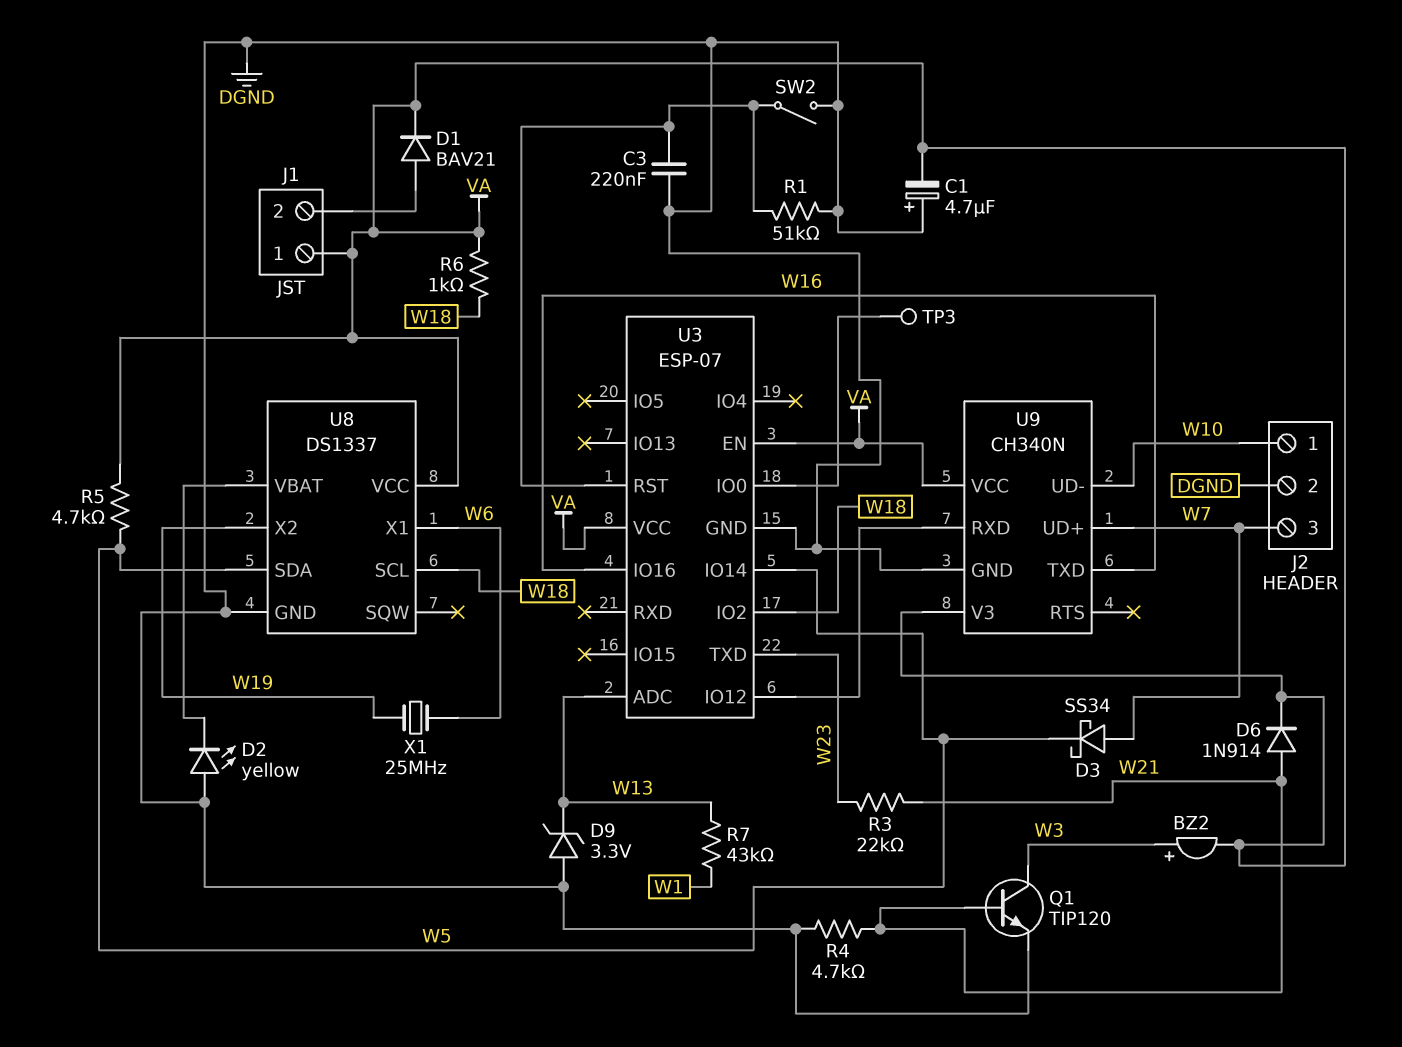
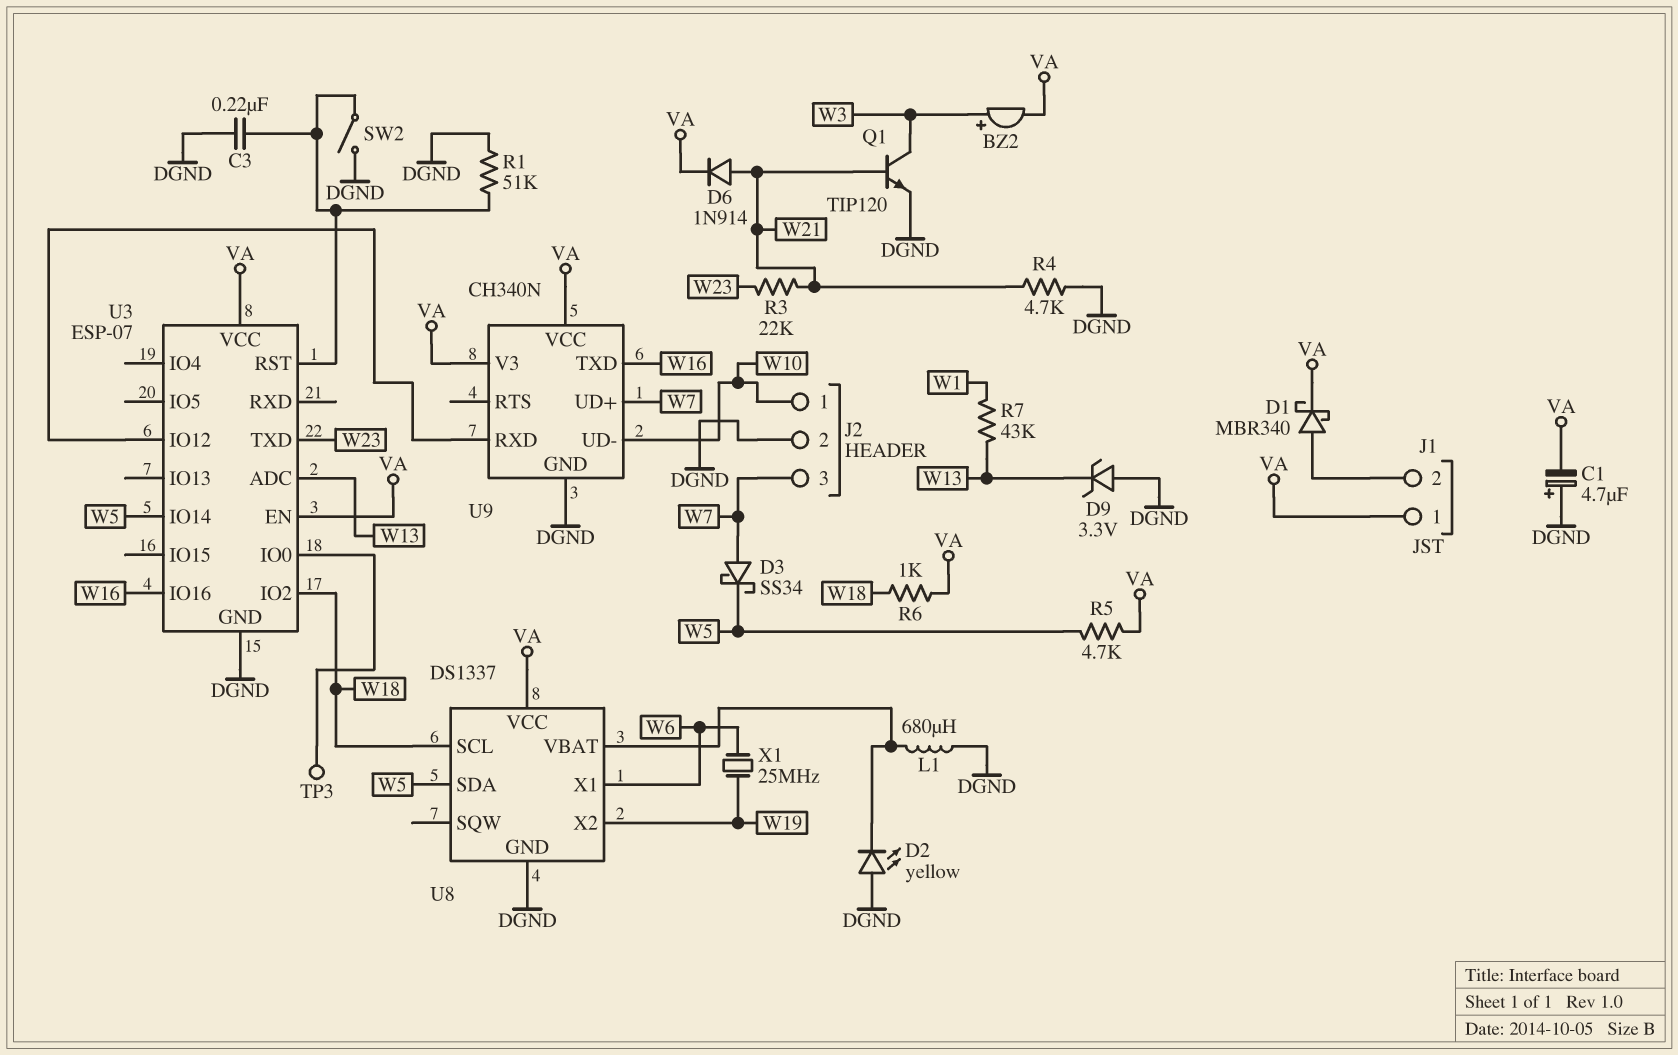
D1: diode BAV21 (A J1/2, K VA) -> schottky MBR340 (A J1/2, K VA)
L1: none -> 680uH (DGND, U8/VBAT)

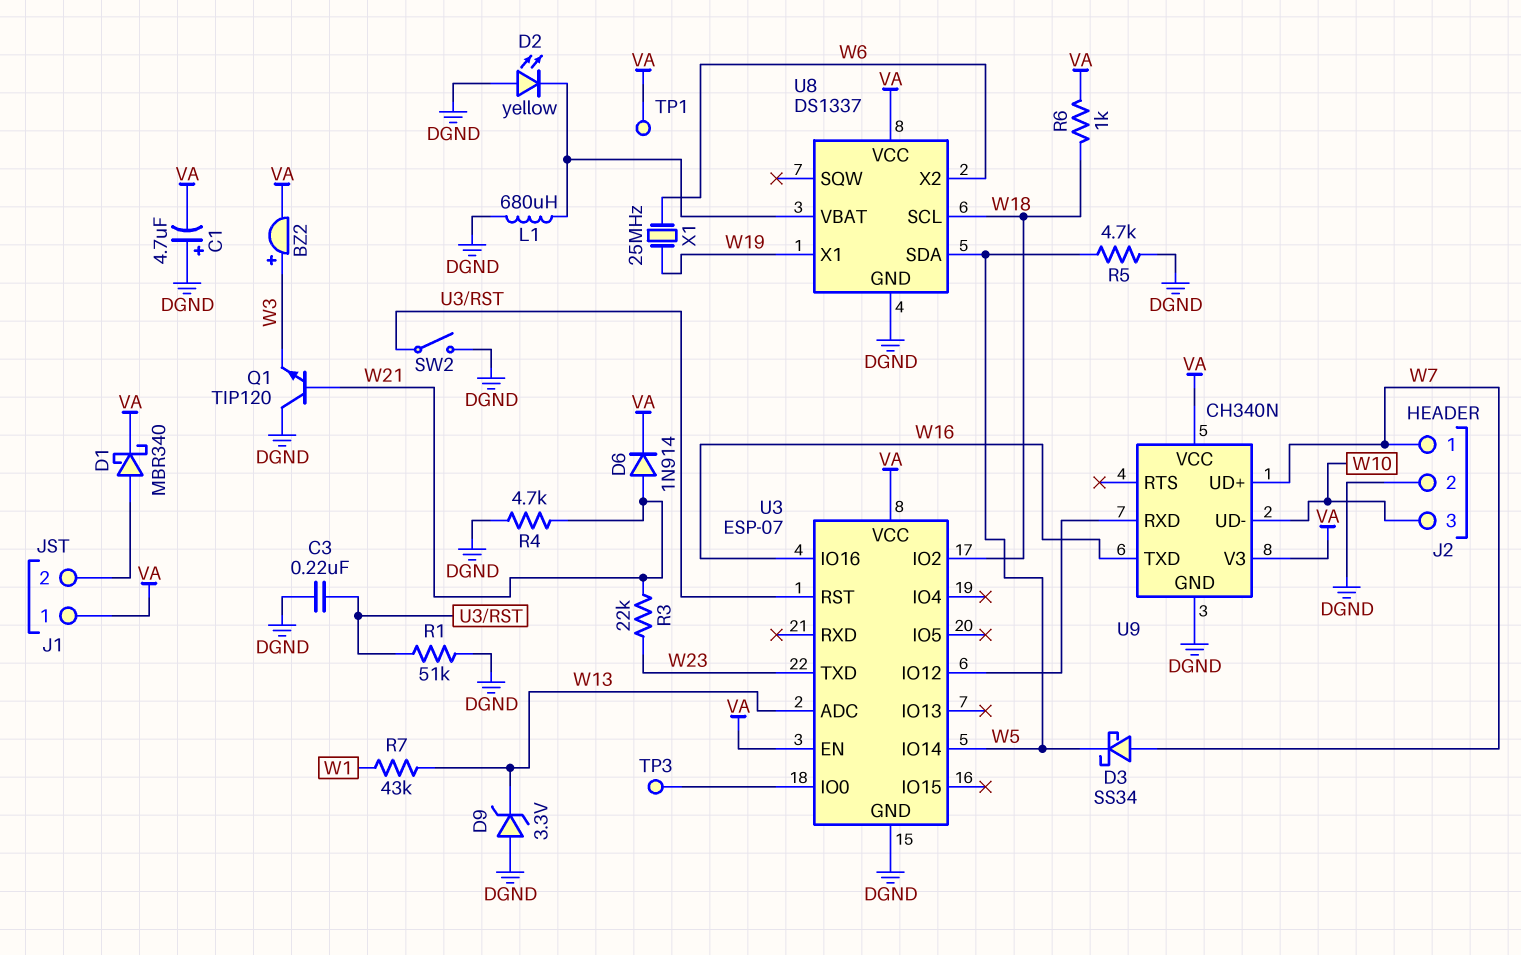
J2 pin 1: W10 -> W7
J2 pin 3: W7 -> W10
Q1: NPN TIP120 (B W21, C W3, E DGND) -> NPN TIP120 (B W21, C DGND, E W3)
R5: 4.7k (VA, W5) -> 4.7k (DGND, W5)
TP1: none -> test point (VA)
U8 pin X1: W6 -> W19
U8 pin X2: W19 -> W6

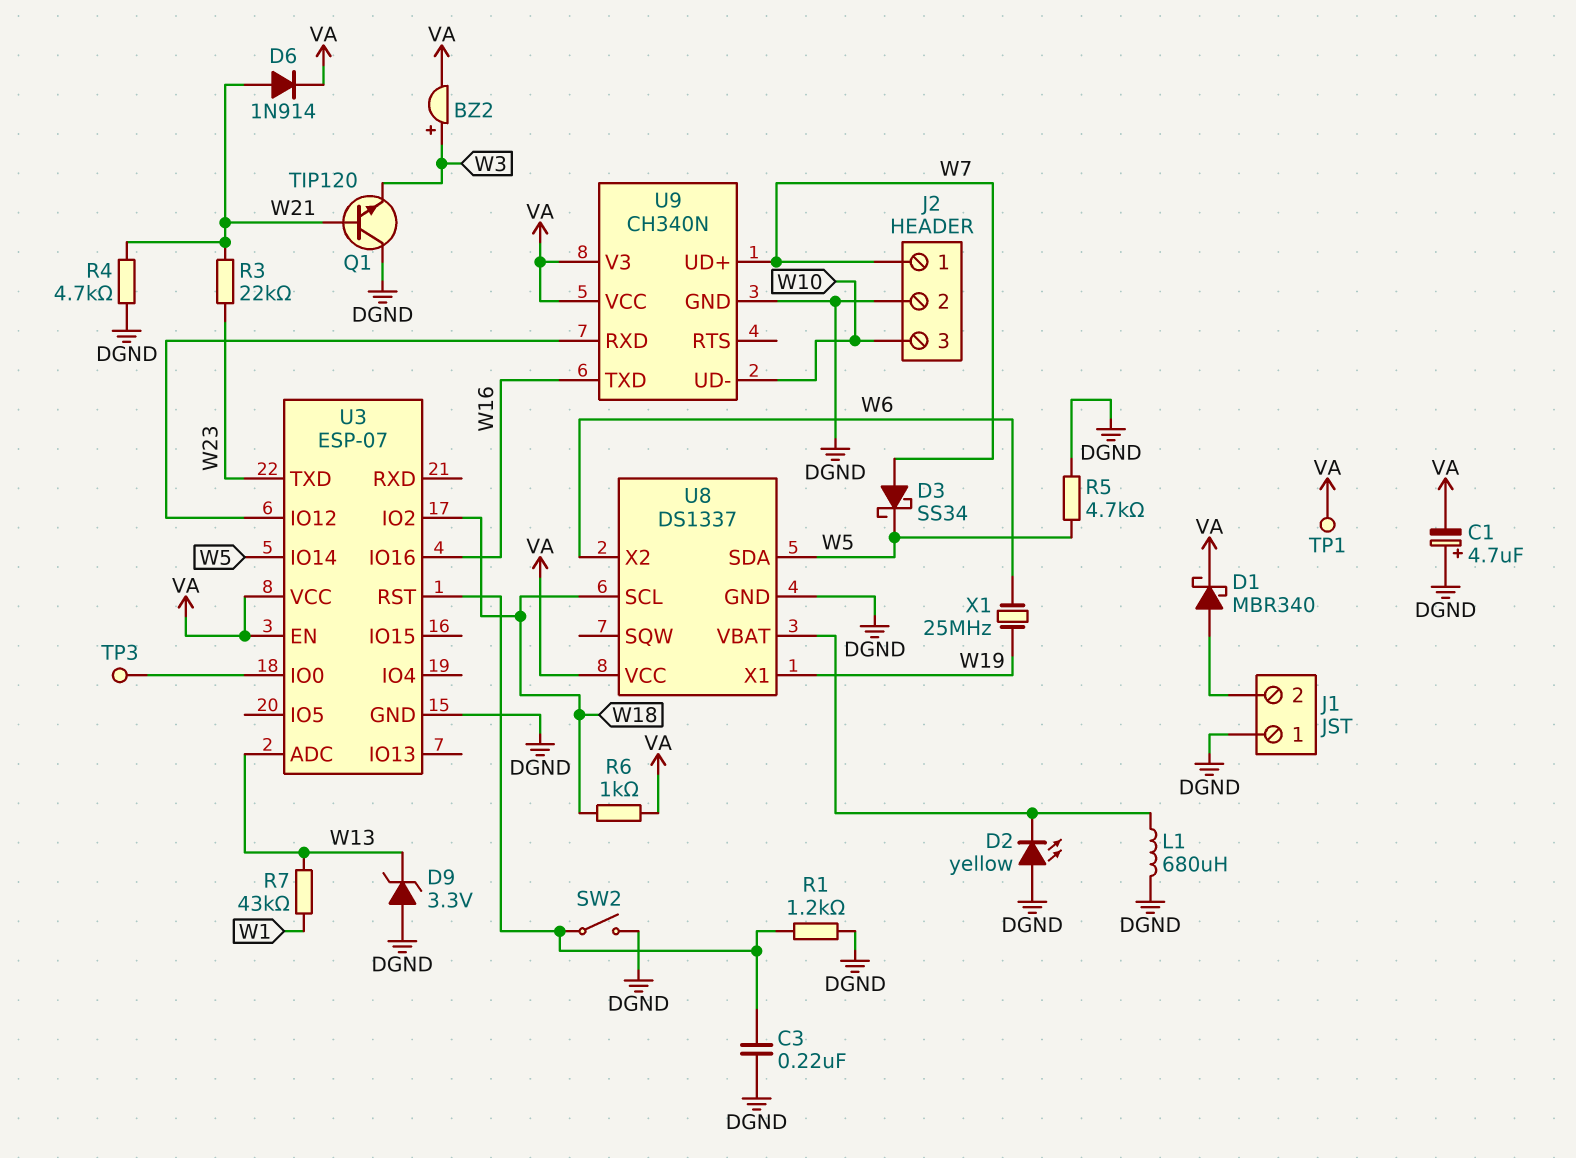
J1 pin 1: VA -> DGND
R1: 51k (DGND, U3/RST) -> 1.2k (DGND, U3/RST)

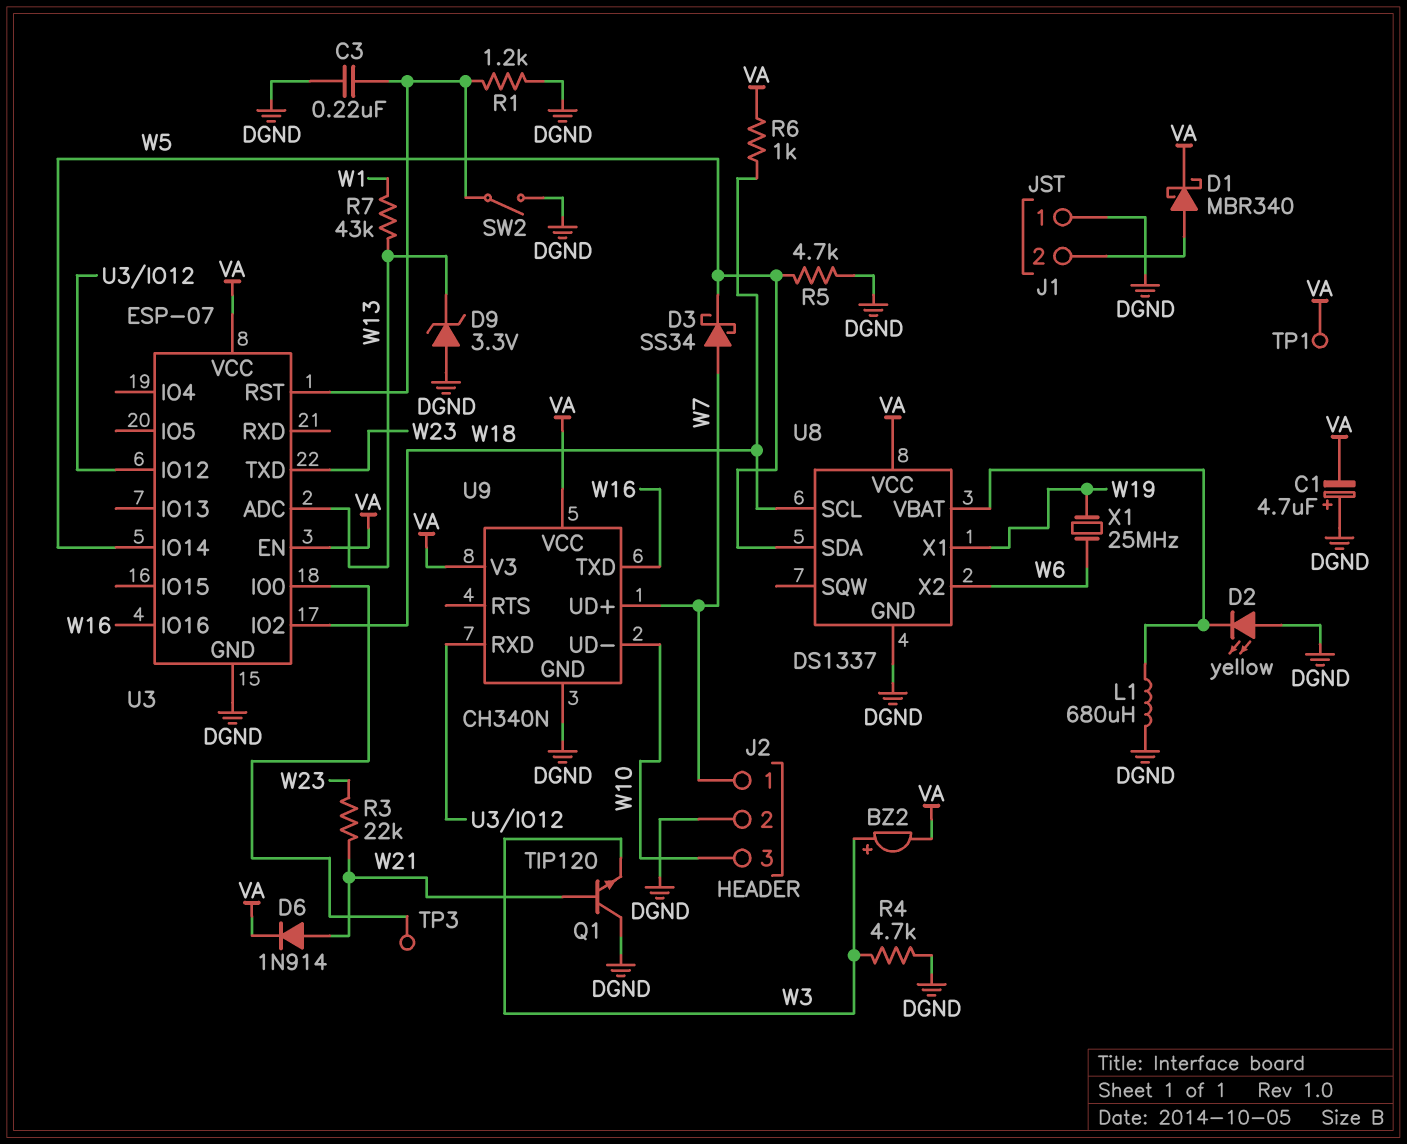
R4: 4.7k (DGND, W21) -> 4.7k (DGND, W3)

